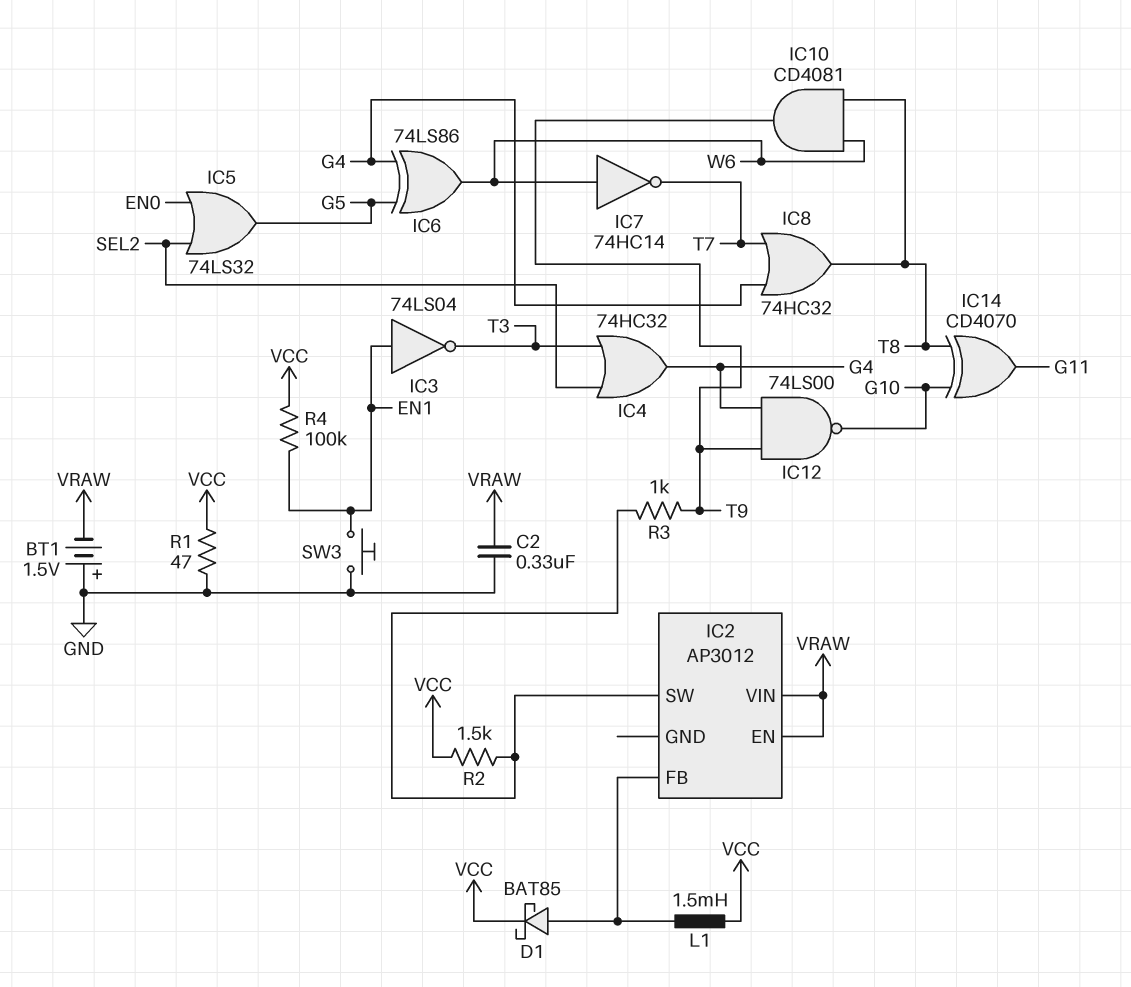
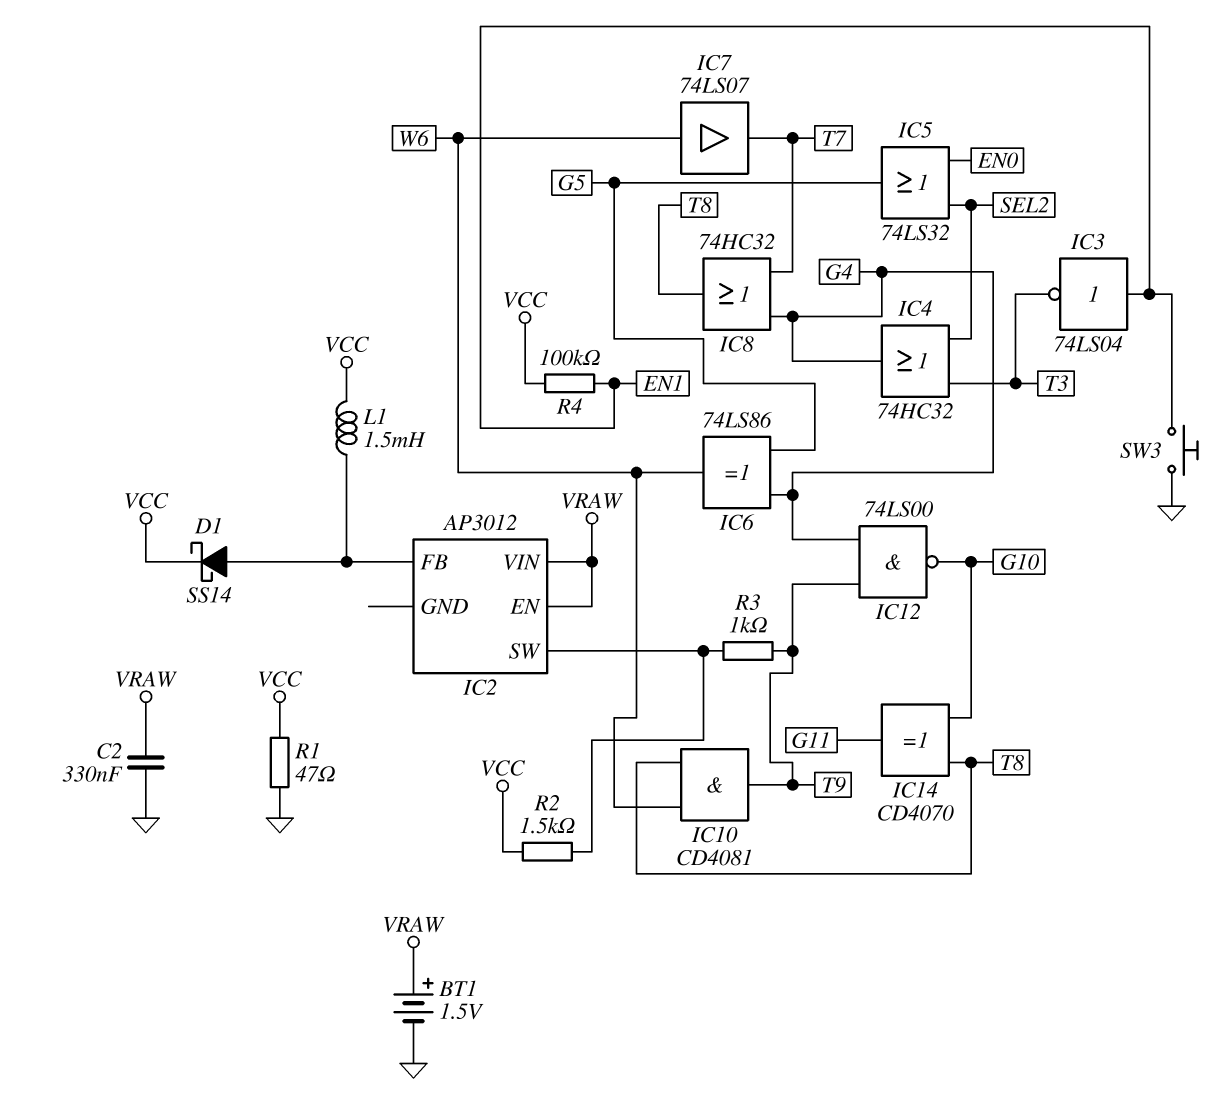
BT1: 1.5V (plus GND, minus VRAW) -> 1.5V (plus VRAW, minus GND)
D1: schottky BAT85 (A IC2/FB, K VCC) -> schottky SS14 (A IC2/FB, K VCC)
IC7: NOT 74HC14 (in W6, out T7) -> buffer 74LS07 (in W6, out T7)

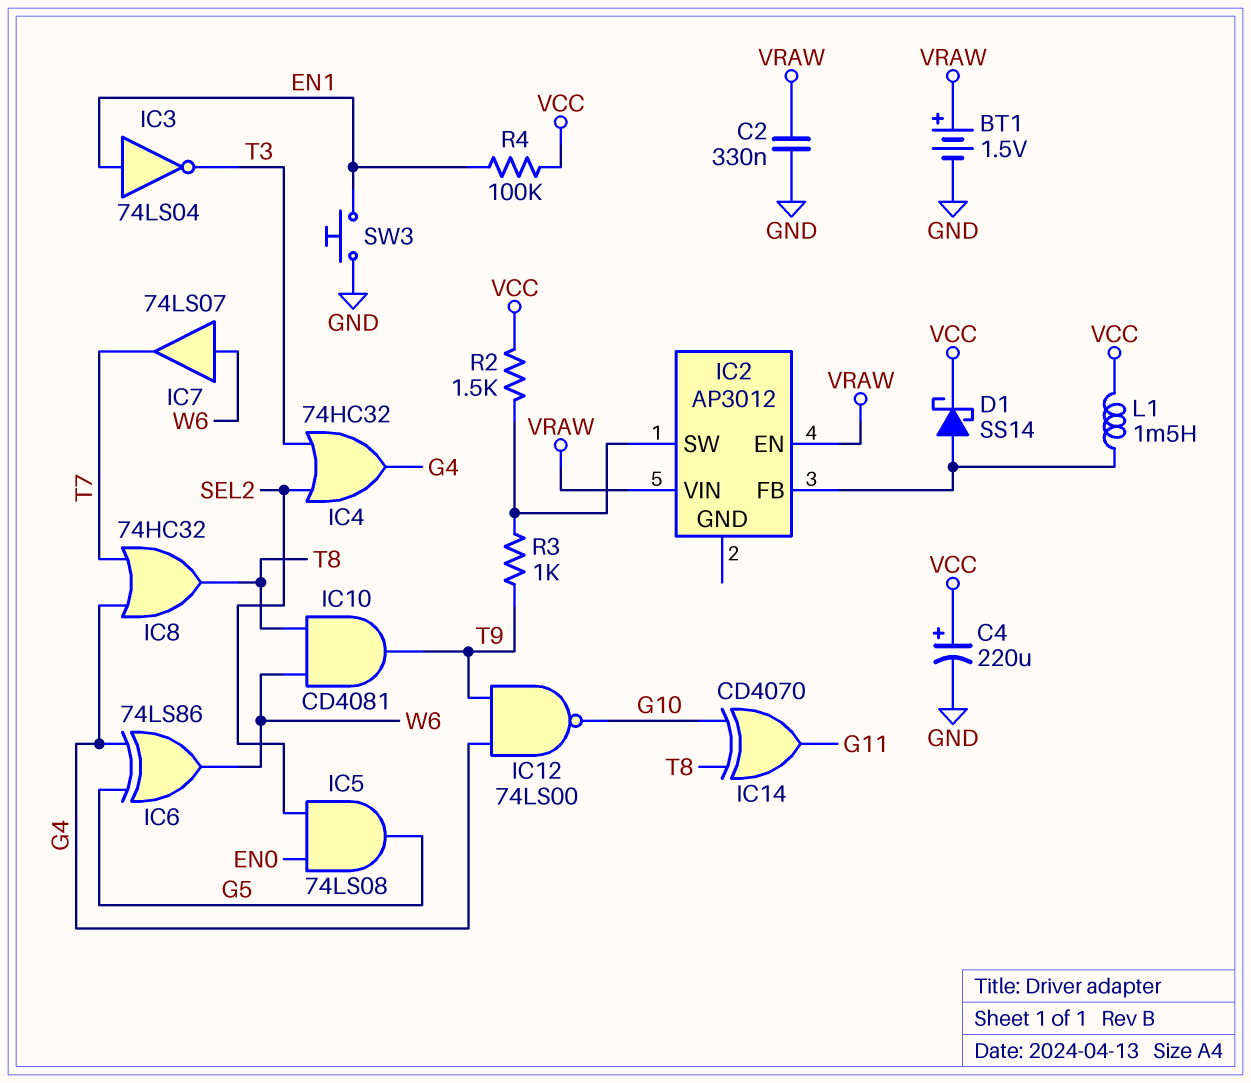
C4: none -> 220uF (plus VCC, minus GND)
IC5: OR 74LS32 (in EN0, in SEL2, out G5) -> AND 74LS08 (in EN0, in SEL2, out G5)
R1: 47 (GND, VCC) -> none

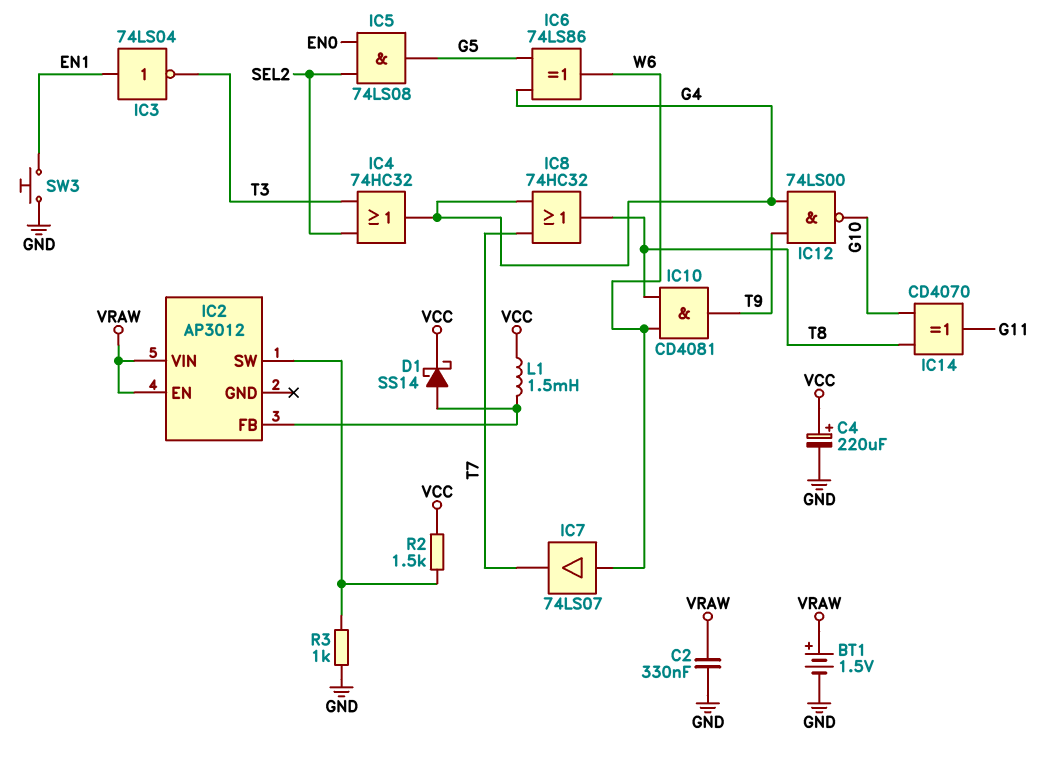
R3: 1k (IC2/SW, T9) -> 1k (GND, IC2/SW)
R4: 100k (EN1, VCC) -> none

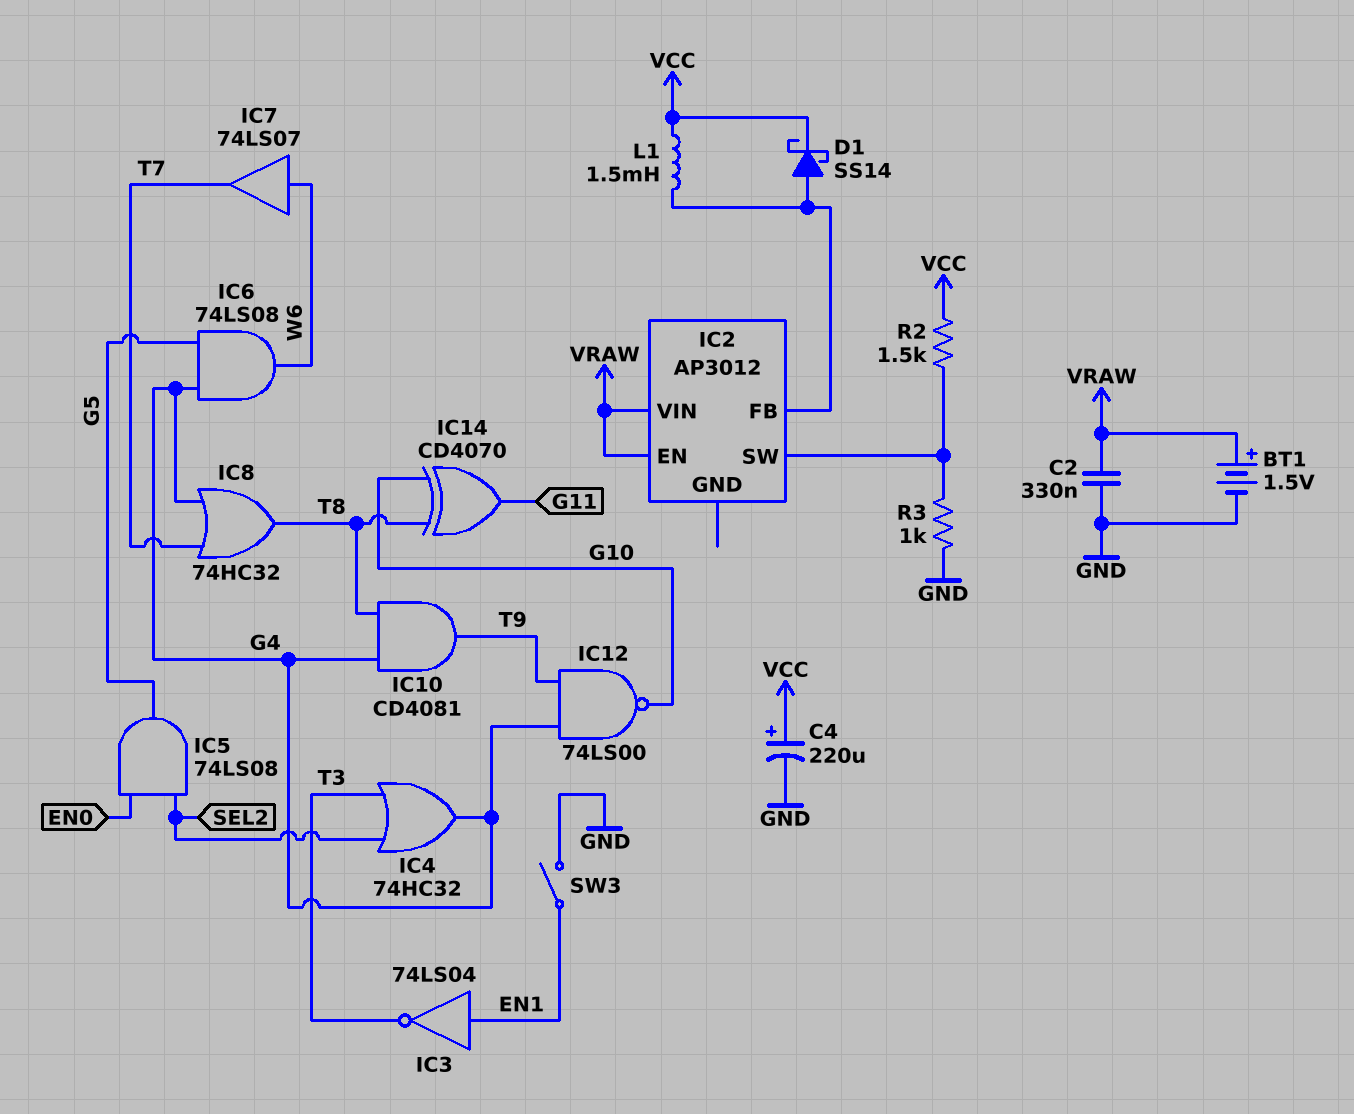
IC6: XOR 74LS86 (in G4, in G5, out W6) -> AND 74LS08 (in G4, in G5, out W6)
IC10: AND CD4081 (in T8, in W6, out T9) -> AND CD4081 (in G4, in T8, out T9)
SW3: button (EN1, GND) -> switch (EN1, GND)

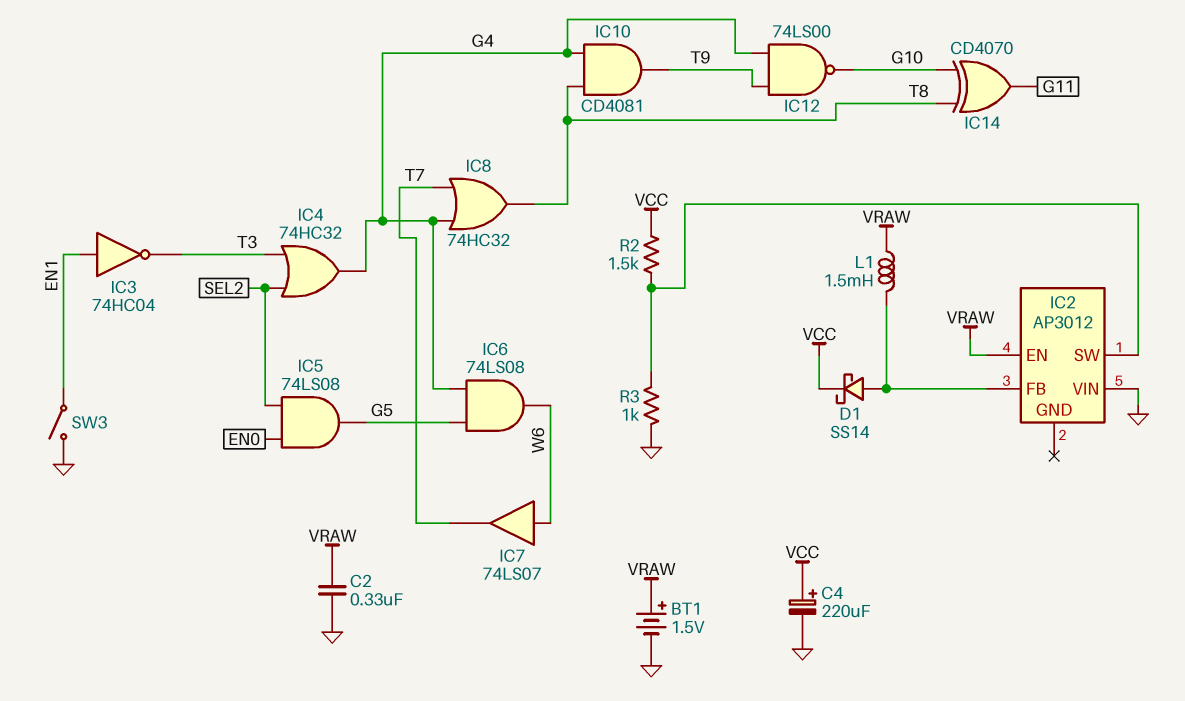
IC2 pin VIN: VRAW -> GND
IC3: NOT 74LS04 (in EN1, out T3) -> NOT 74HC04 (in EN1, out T3)
L1: 1.5mH (IC2/FB, VCC) -> 1.5mH (IC2/FB, VRAW)

